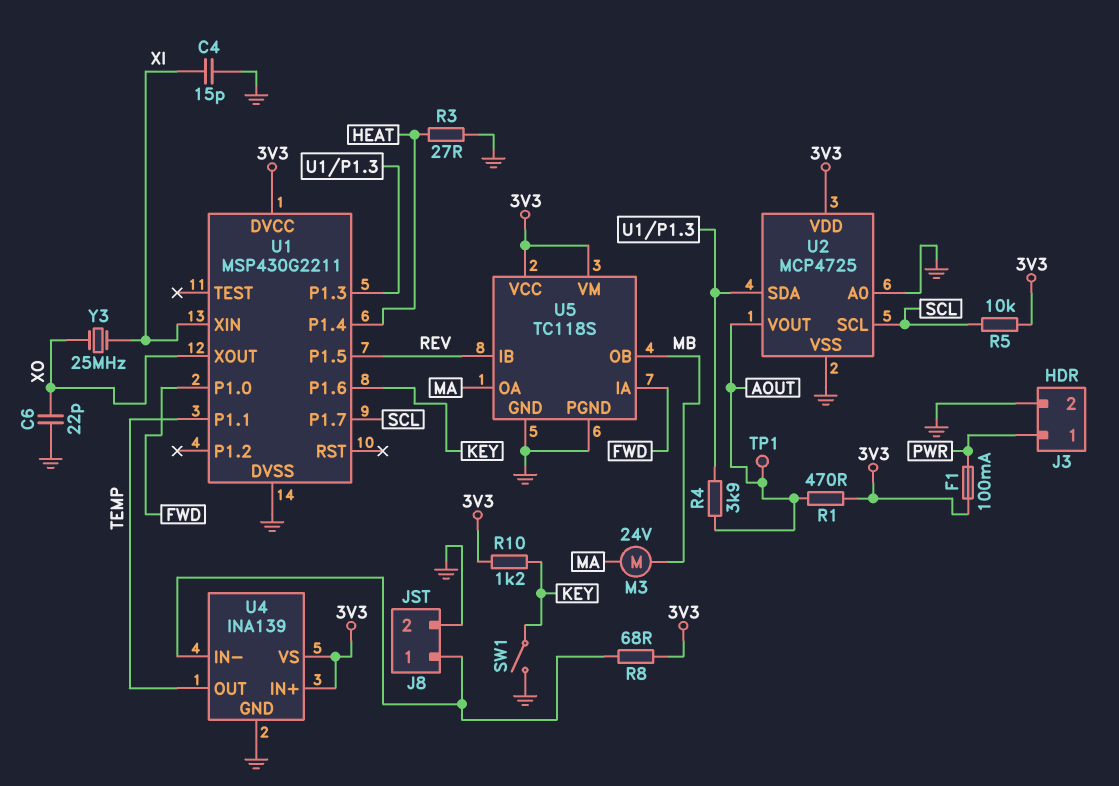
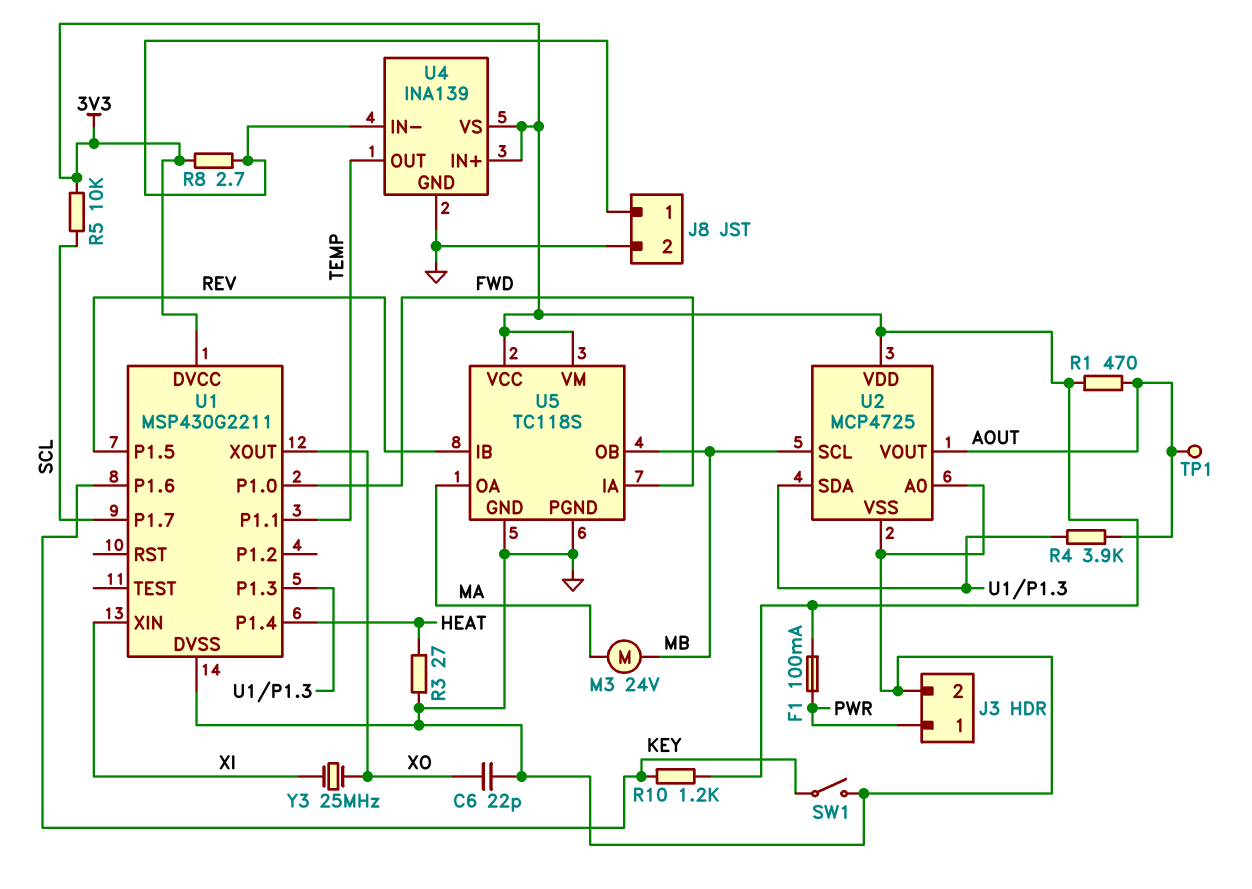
C4: 15pF (GND, XI) -> none
R8: 68 (3V3, J8/1) -> 2.7 (3V3, J8/1)
U2 pin SCL: SCL -> MB

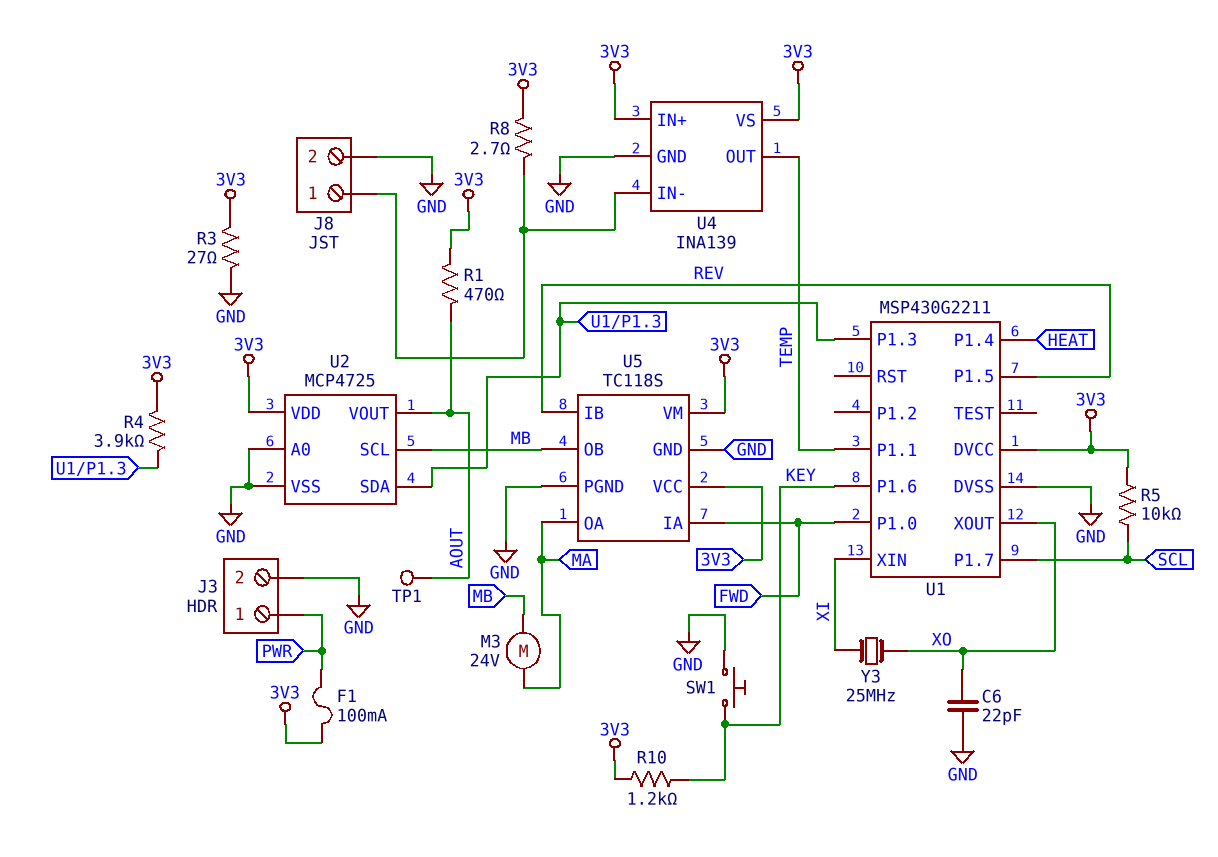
R3: 27 (GND, HEAT) -> 27 (3V3, GND)
R4: 3.9k (AOUT, U1/P1.3) -> 3.9k (3V3, U1/P1.3)
SW1: switch (GND, KEY) -> button (GND, KEY)

